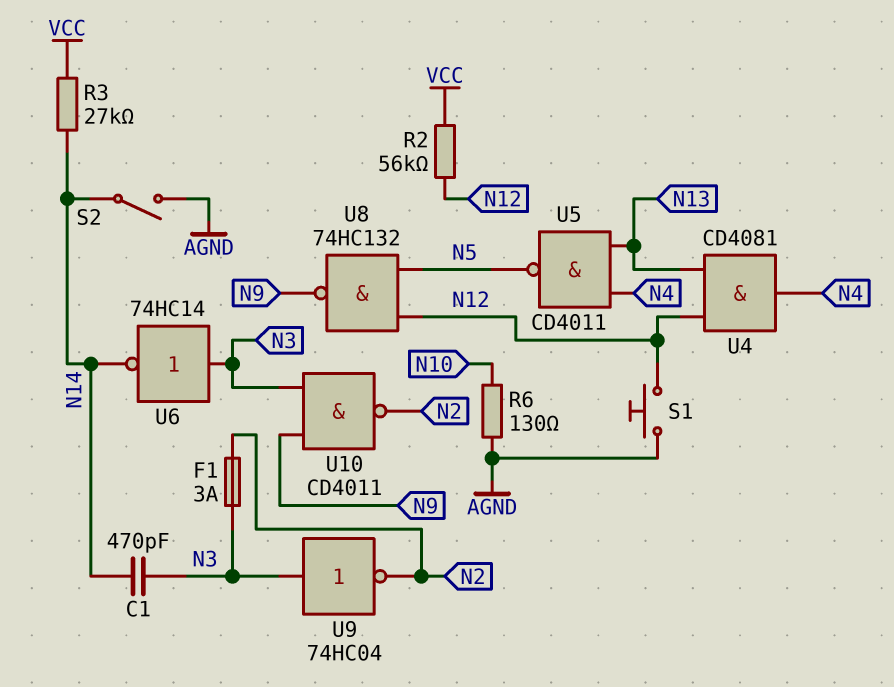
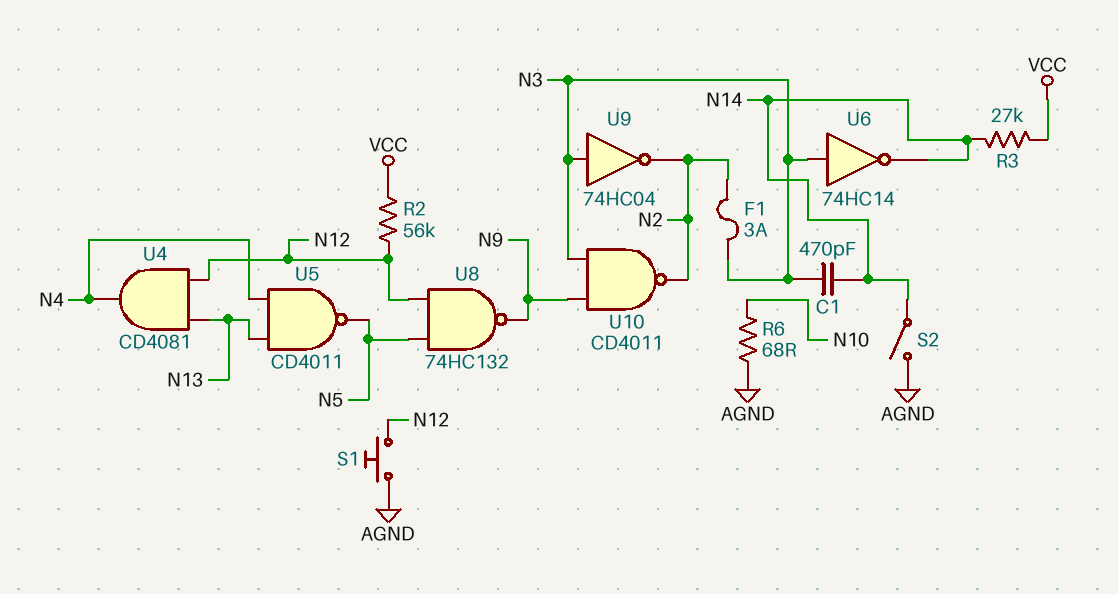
R6: 130 (AGND, N10) -> 68 (AGND, N10)

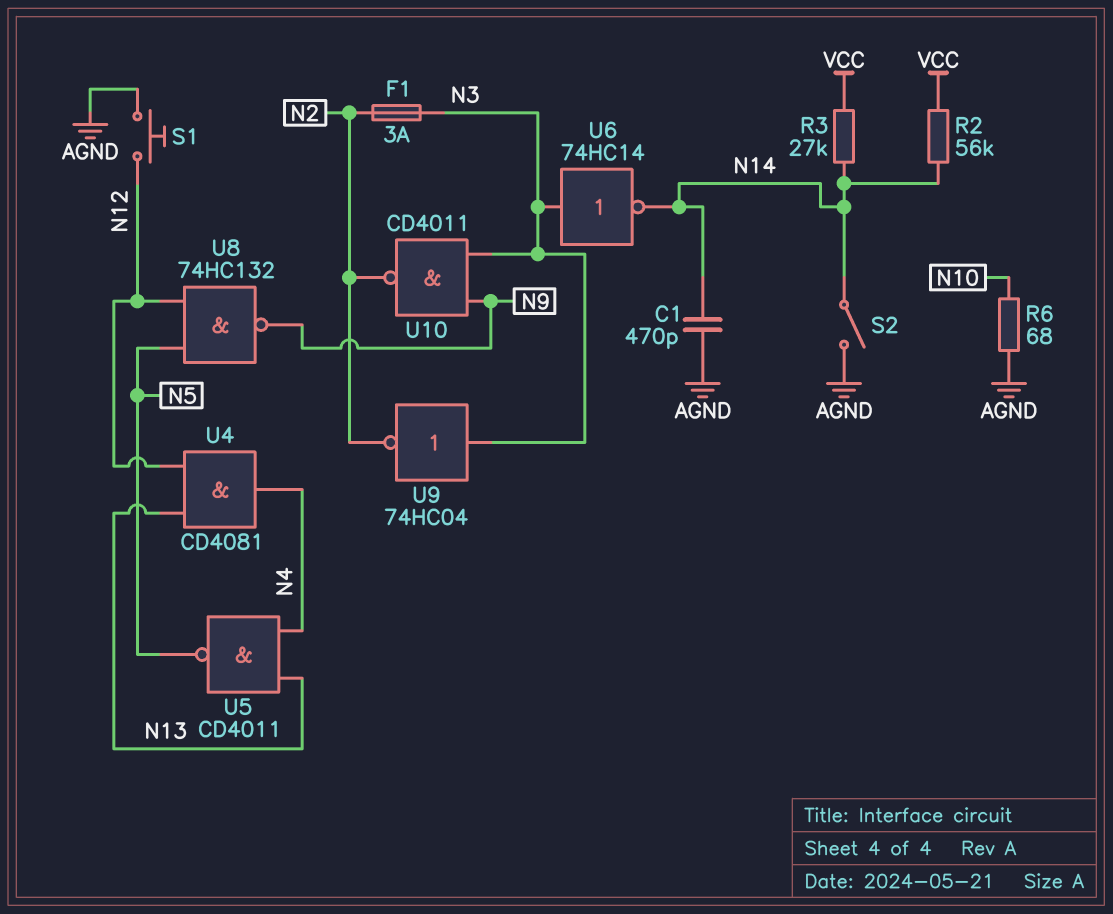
C1: 470pF (N3, N14) -> 470pF (AGND, N14)
R2: 56k (N12, VCC) -> 56k (N14, VCC)

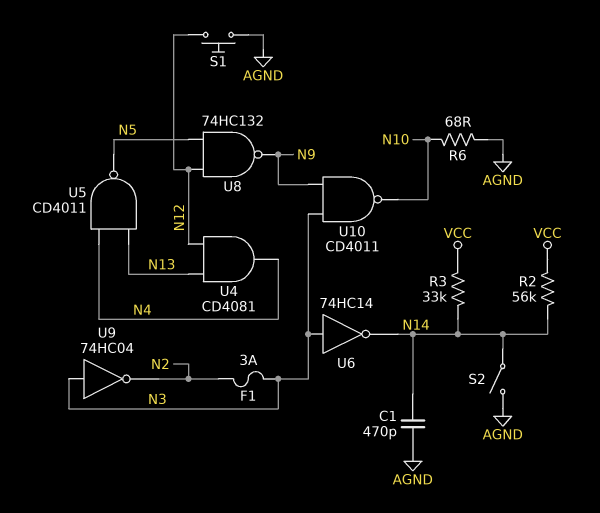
R3: 27k (N14, VCC) -> 33k (N14, VCC)
U10: NAND CD4011 (in N3, in N9, out N2) -> NAND CD4011 (in N3, in N9, out N10)

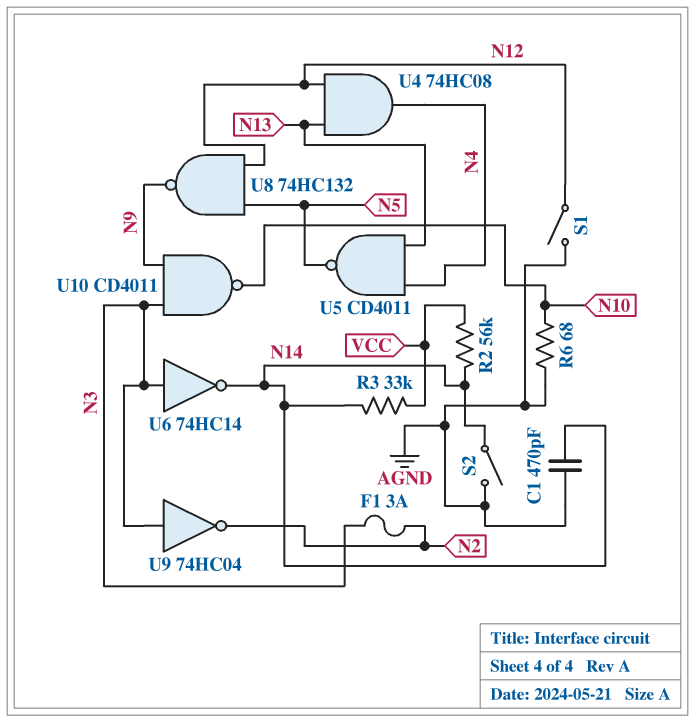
S1: button (AGND, N12) -> switch (AGND, N12)
U4: AND CD4081 (in N12, in N13, out N4) -> AND 74HC08 (in N12, in N13, out N4)

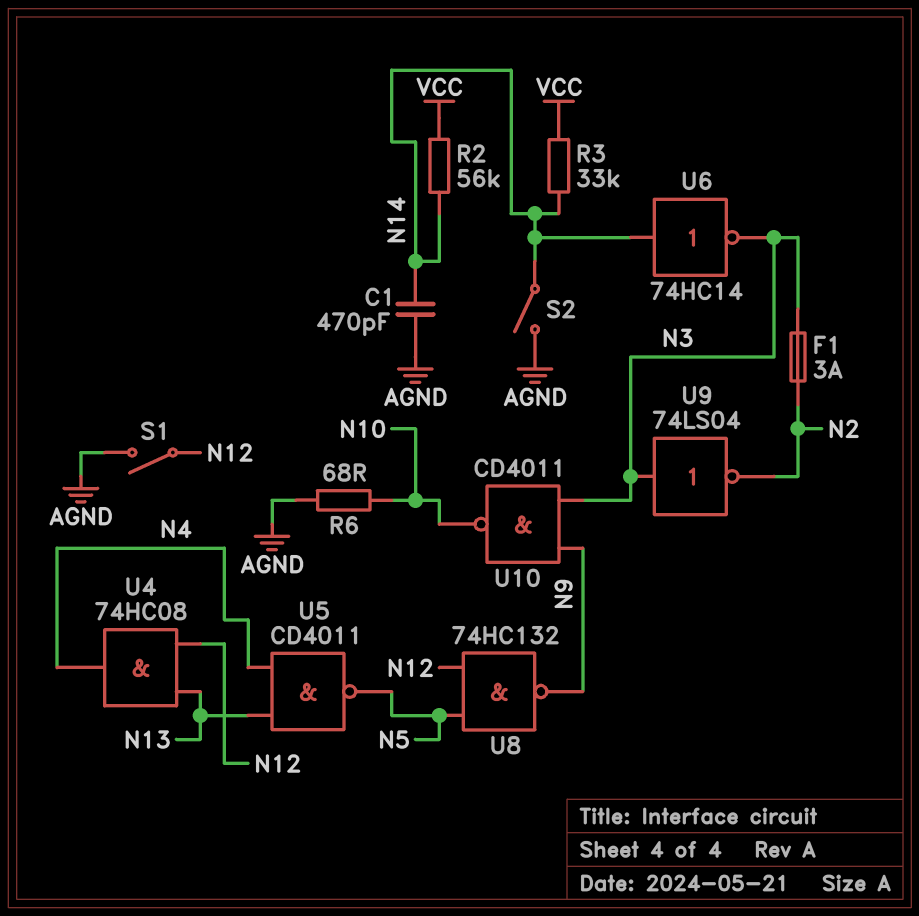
U6: NOT 74HC14 (in N3, out N14) -> NOT 74HC14 (in N14, out N3)
U9: NOT 74HC04 (in N3, out N2) -> NOT 74LS04 (in N3, out N2)

